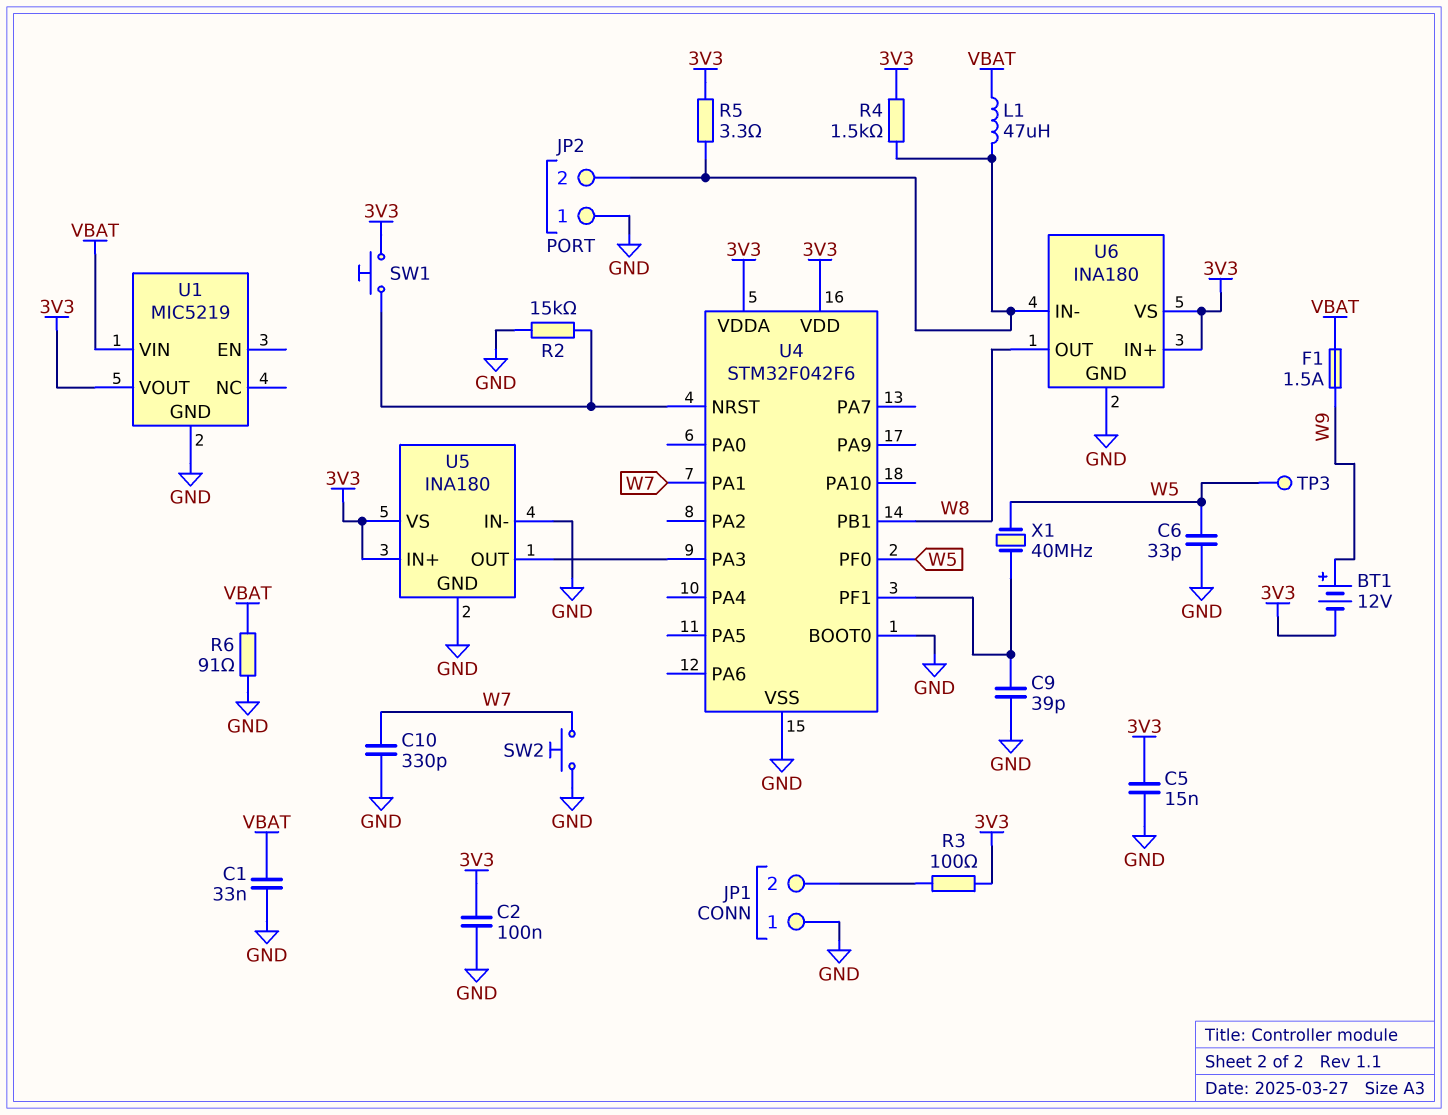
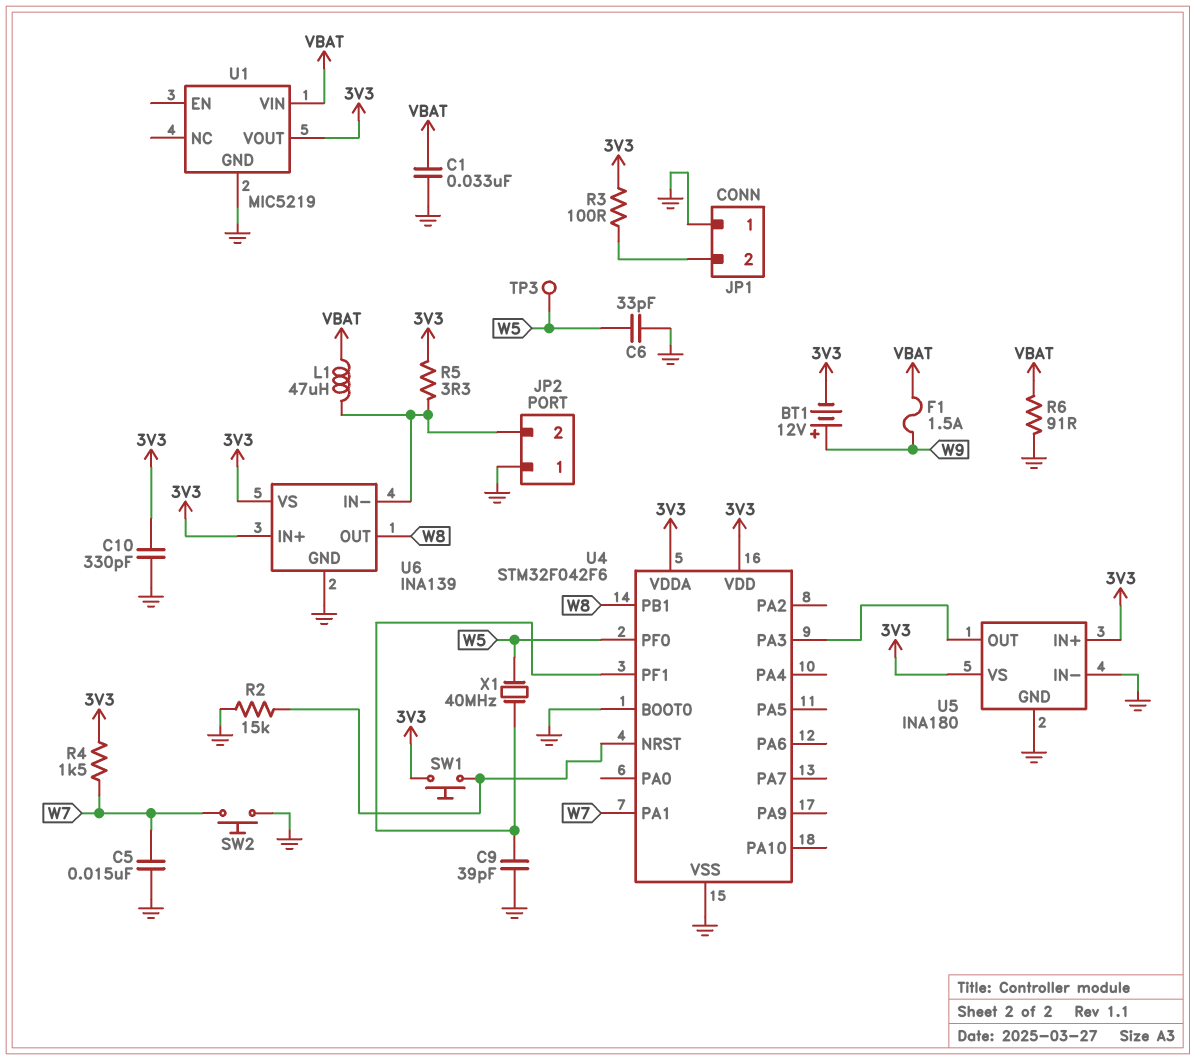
C2: 100nF (3V3, GND) -> none
C5: 15nF (3V3, GND) -> 15nF (GND, W7)
C10: 330pF (GND, W7) -> 330pF (3V3, GND)
R4: 1.5k (3V3, JP2/2) -> 1.5k (3V3, W7)
U6: INA180 -> INA139

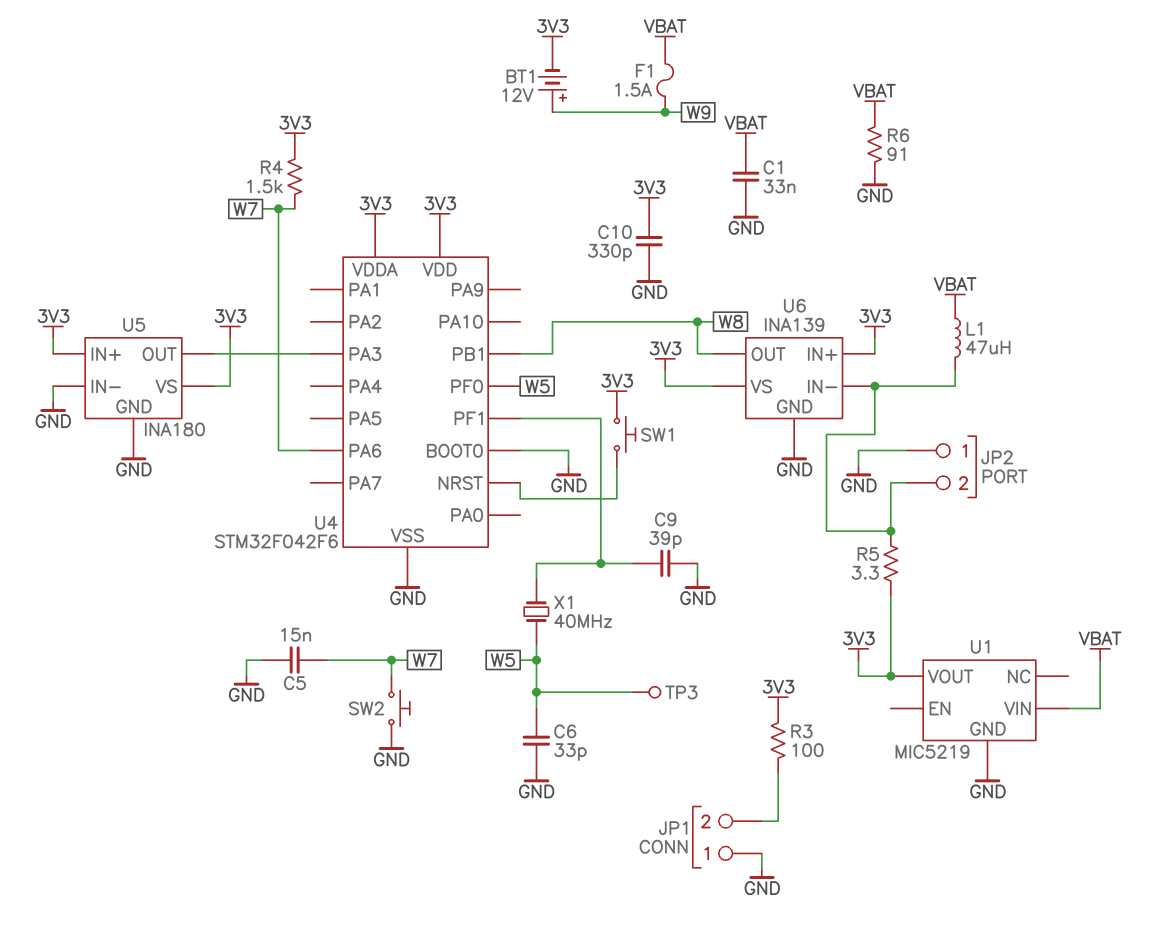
R2: 15k (GND, U4/NRST) -> none
U4 pin PA1: W7 -> none
U4 pin PA6: none -> W7

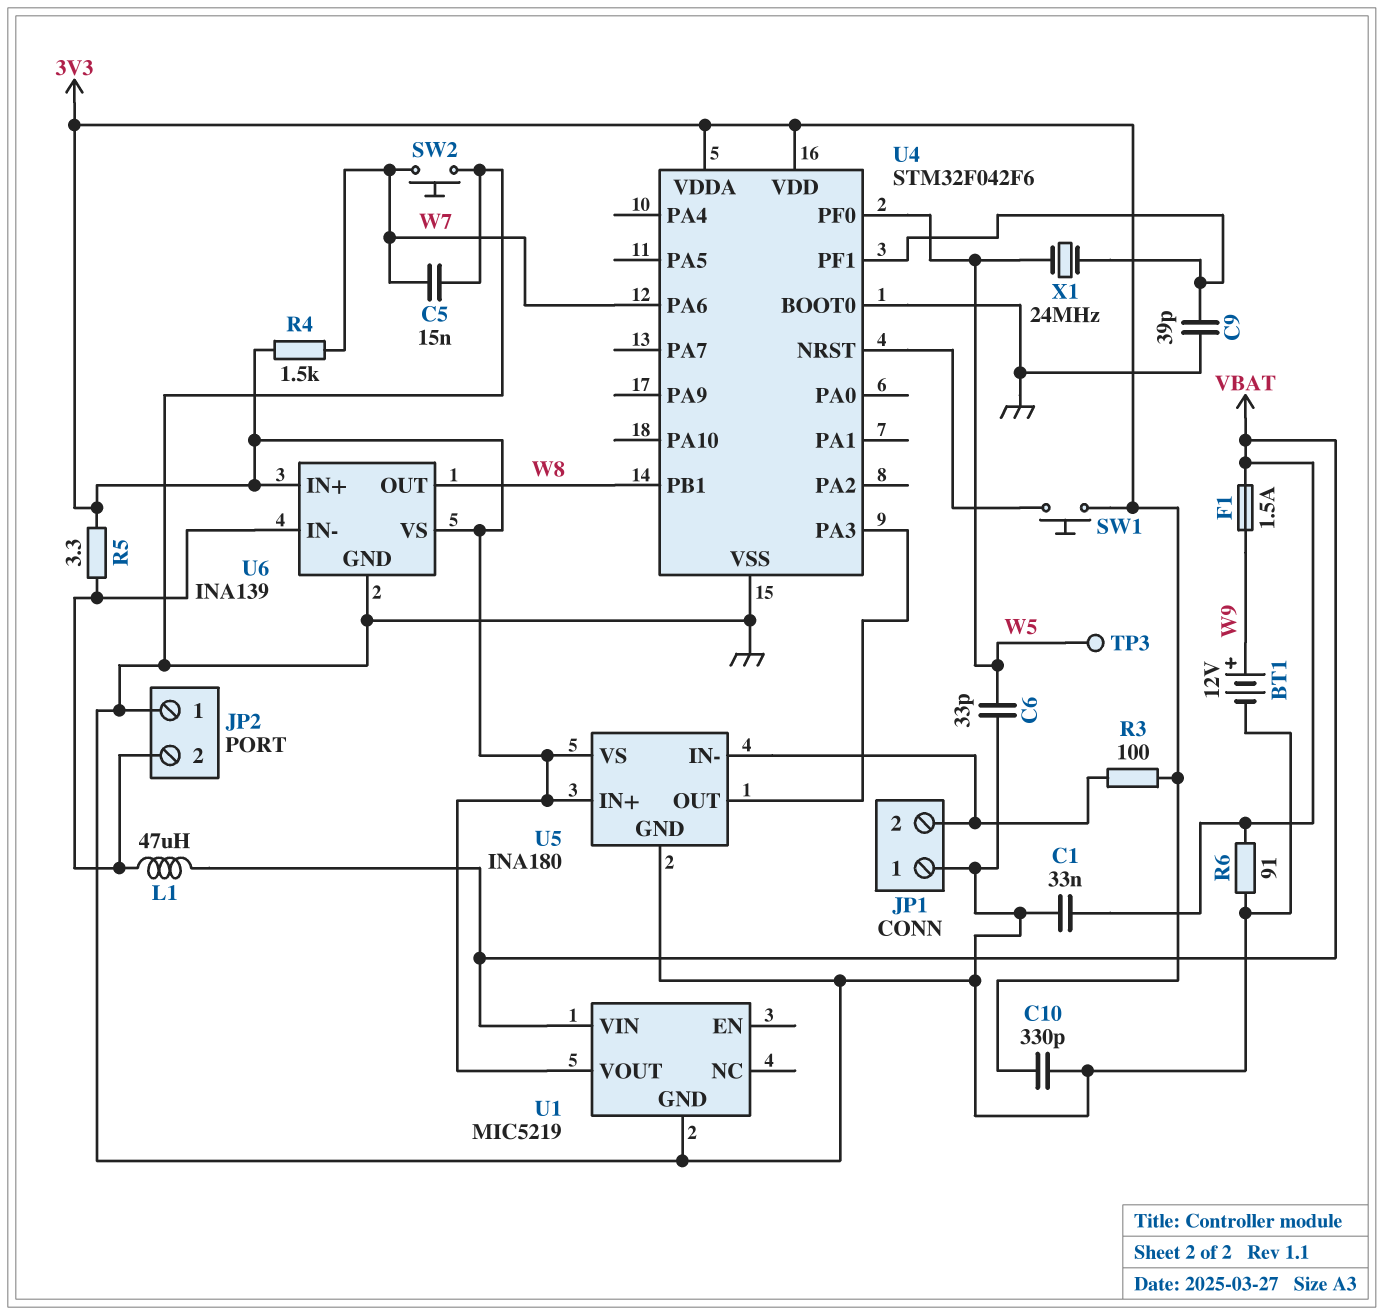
BT1: 12V (plus W9, minus 3V3) -> 12V (plus W9, minus GND)
U5 pin IN-: GND -> JP1/2
X1: 40MHz (U4/PF1, W5) -> 24MHz (U4/PF1, W5)

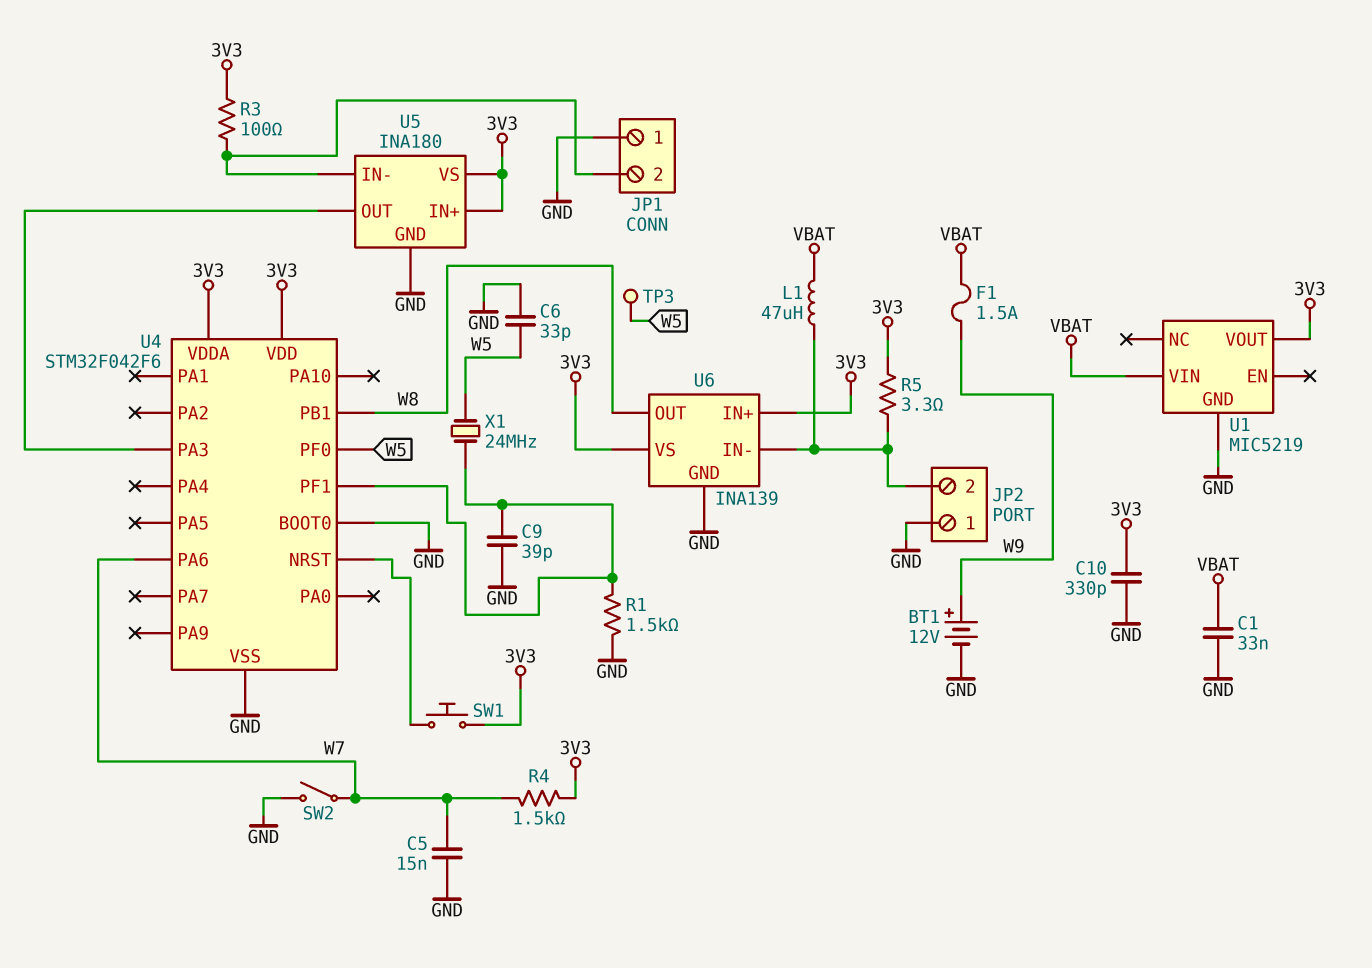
R1: none -> 1.5k (GND, U4/PF1)
R6: 91 (GND, VBAT) -> none
SW2: button (GND, W7) -> switch (GND, W7)

